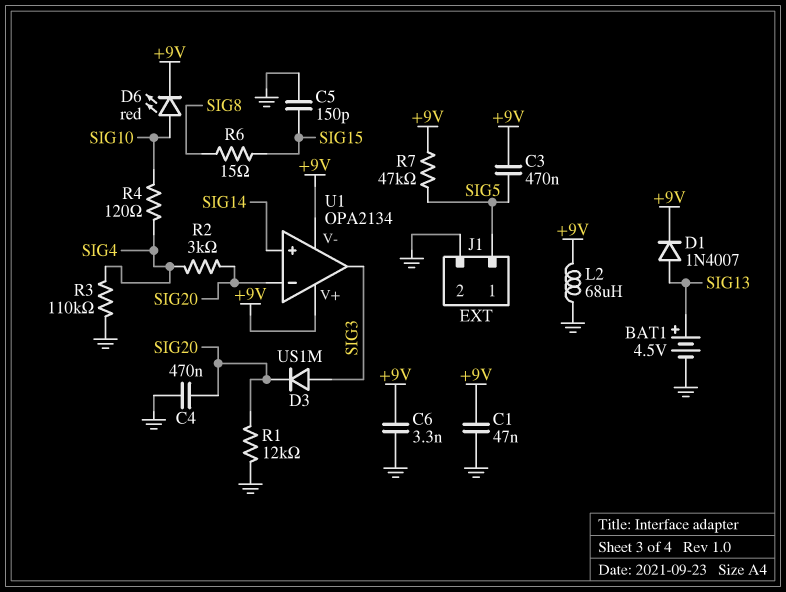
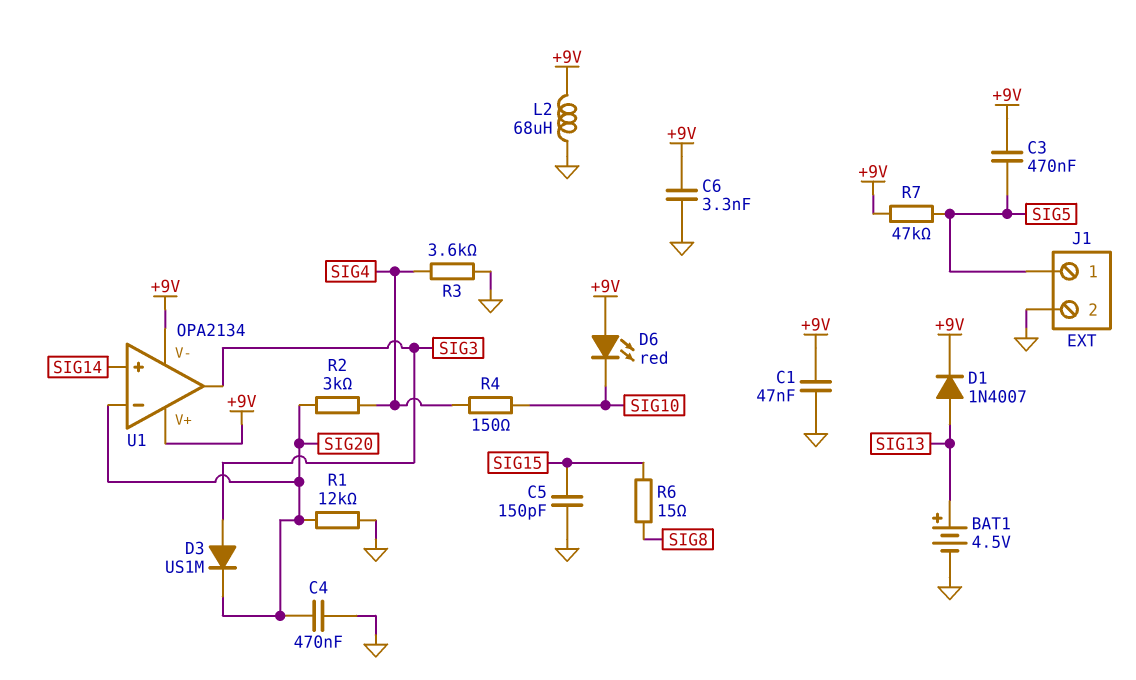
D6: LED red (A SIG10, K +9V) -> LED red (A +9V, K SIG10)
R3: 110k (GND, SIG4) -> 3.6k (GND, SIG4)
R4: 120 (SIG4, SIG10) -> 150 (SIG4, SIG10)

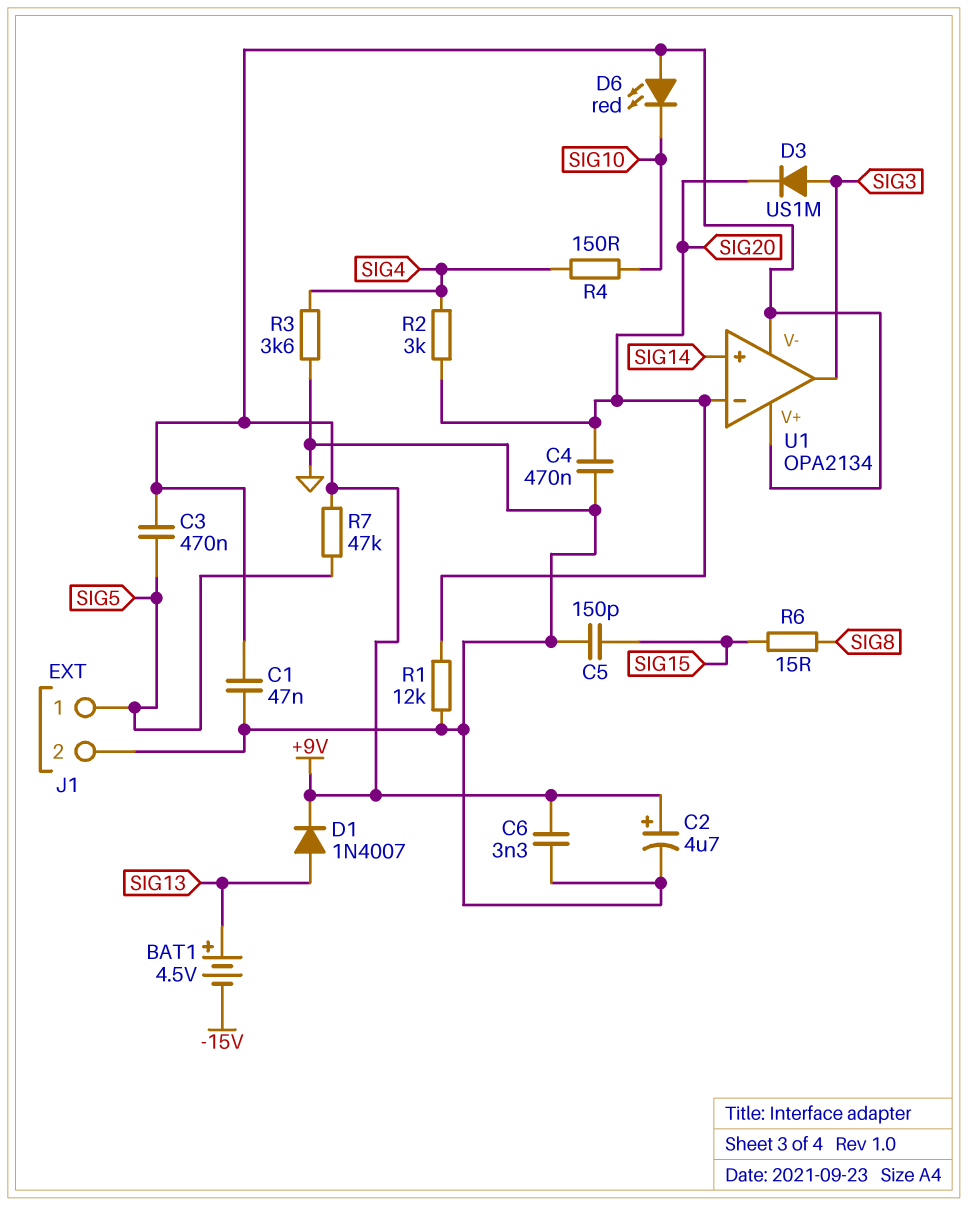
BAT1: 4.5V (plus SIG13, minus GND) -> 4.5V (plus SIG13, minus -15V)
C2: none -> 4.7uF (plus +9V, minus GND)
L2: 68uH (+9V, GND) -> none

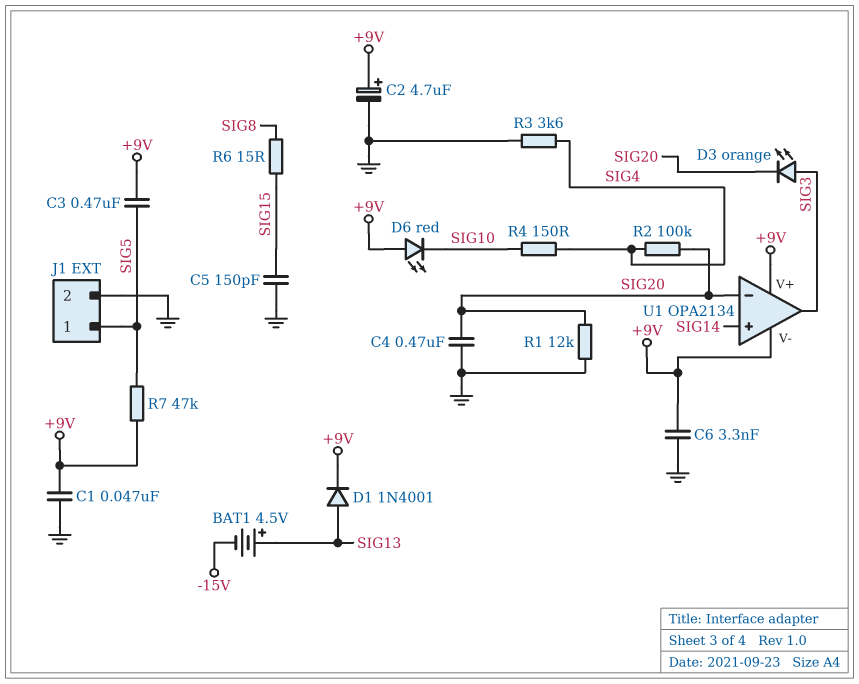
D1: diode 1N4007 (A SIG13, K +9V) -> diode 1N4001 (A SIG13, K +9V)
D3: diode US1M (A SIG3, K SIG20) -> LED orange (A SIG3, K SIG20)
R2: 3k (SIG4, SIG20) -> 100k (SIG4, SIG20)

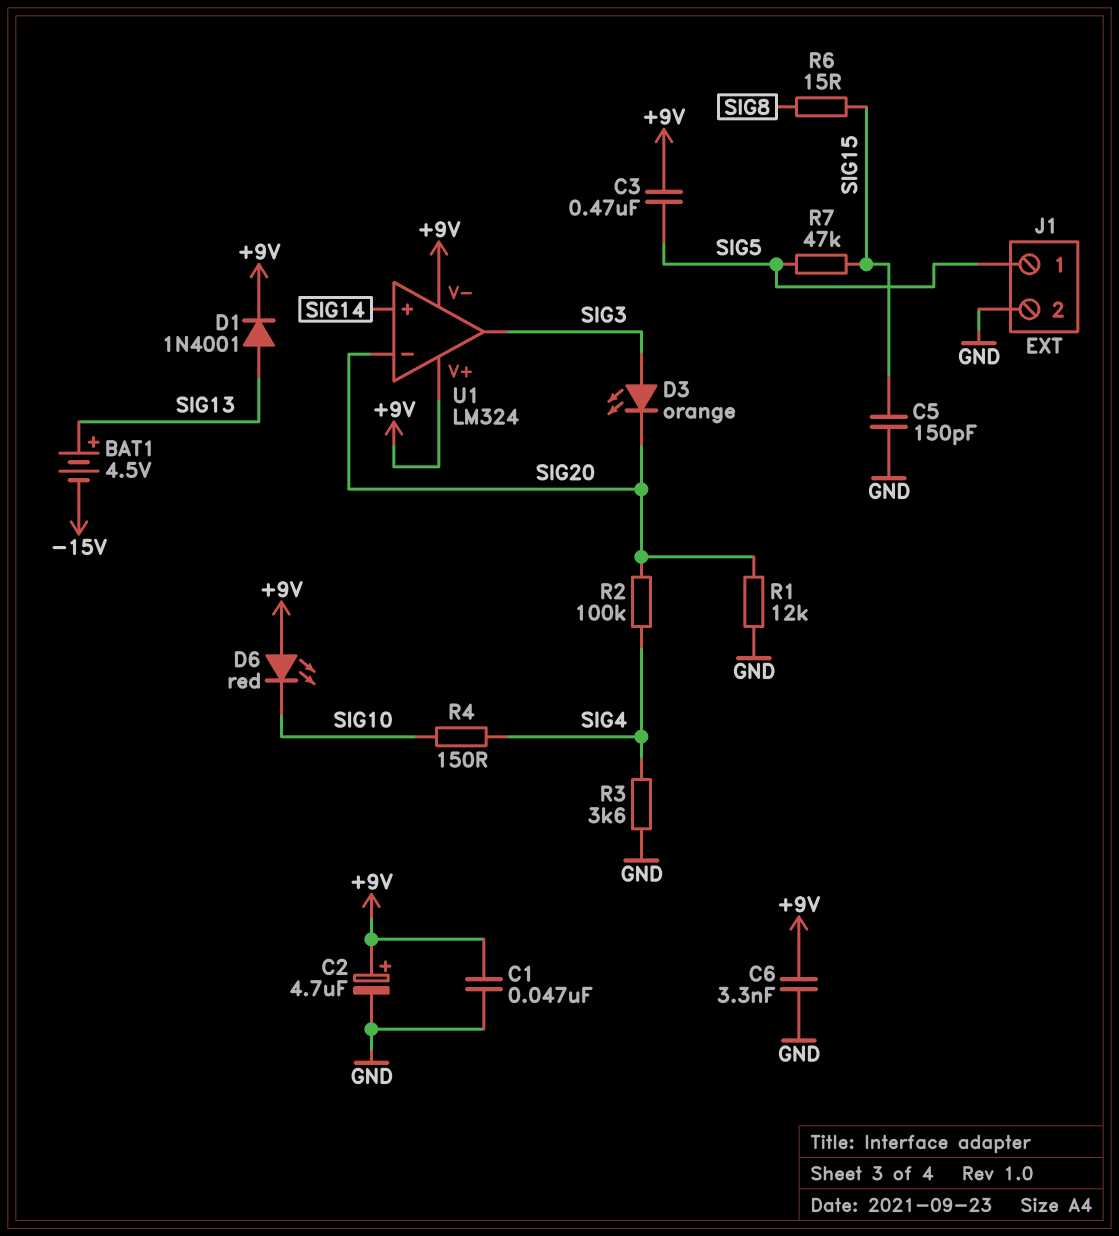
C4: 470nF (GND, SIG20) -> none
R7: 47k (+9V, SIG5) -> 47k (SIG5, SIG15)
U1: OPA2134 -> LM324

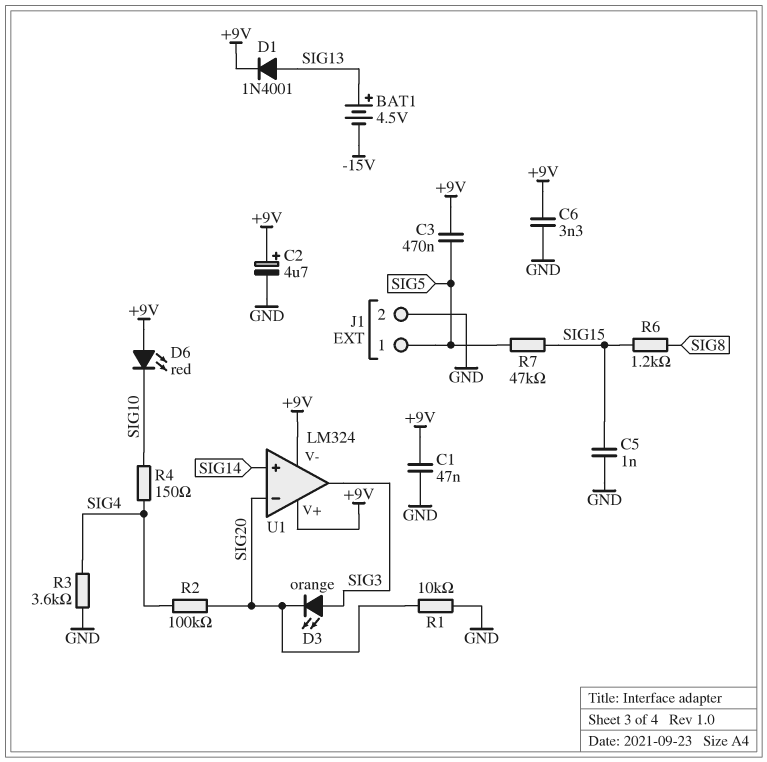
C5: 150pF (GND, SIG15) -> 1nF (GND, SIG15)
R1: 12k (GND, SIG20) -> 10k (GND, SIG20)
R6: 15 (SIG8, SIG15) -> 1.2k (SIG8, SIG15)

